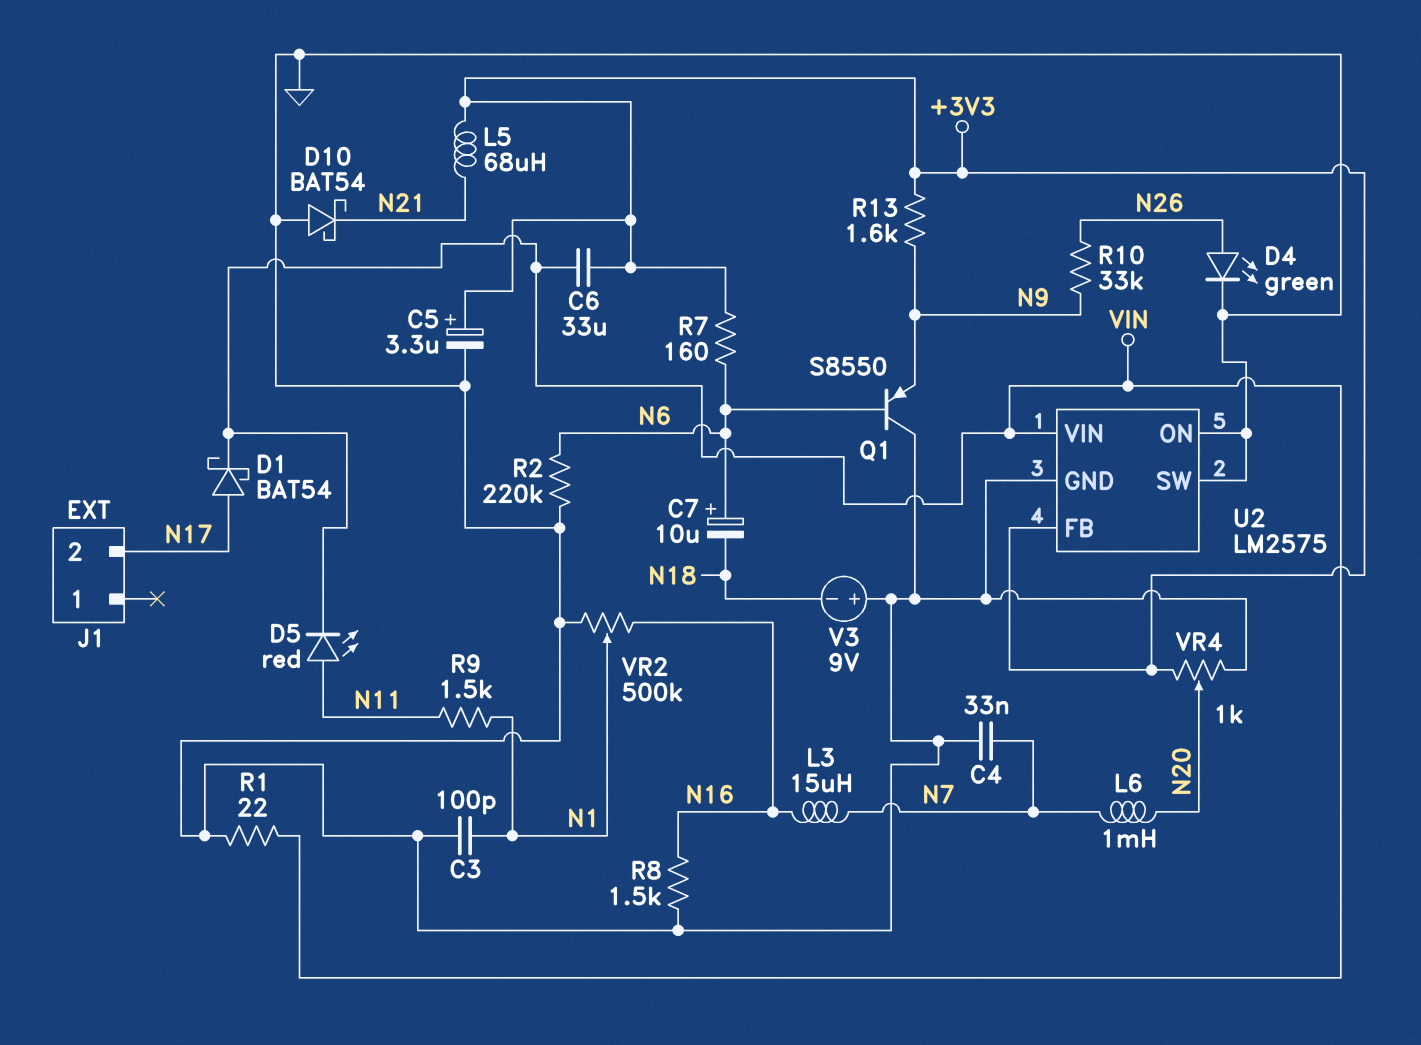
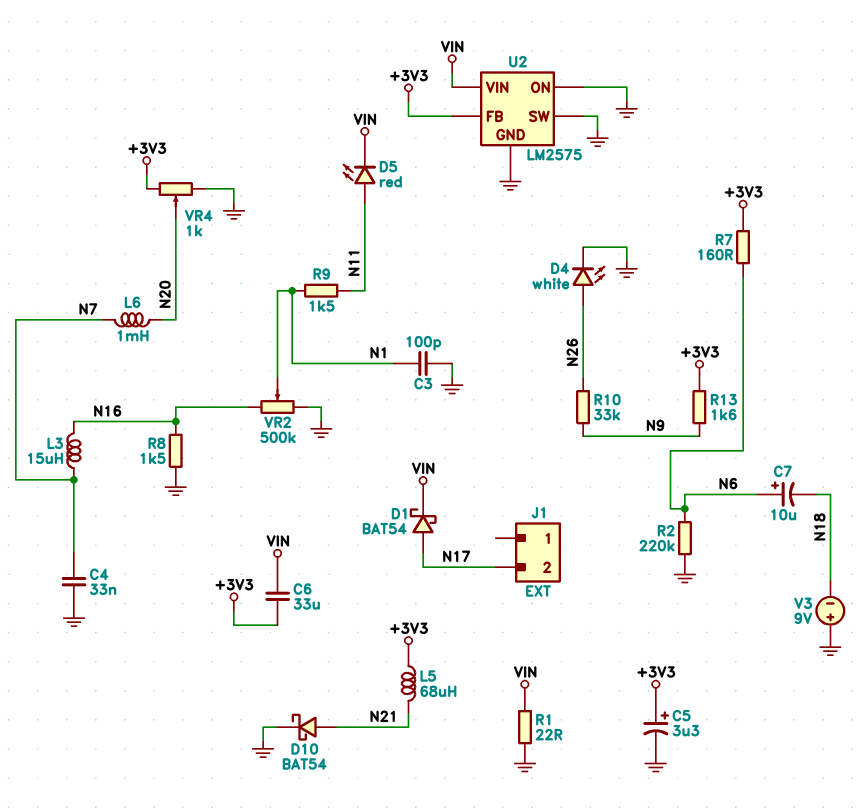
D4: LED green (A N26, K GND) -> LED white (A N26, K GND)
D10: schottky BAT54 (A GND, K N21) -> schottky BAT54 (A N21, K GND)
Q1: PNP S8550 (B N6, C GND, E N9) -> none

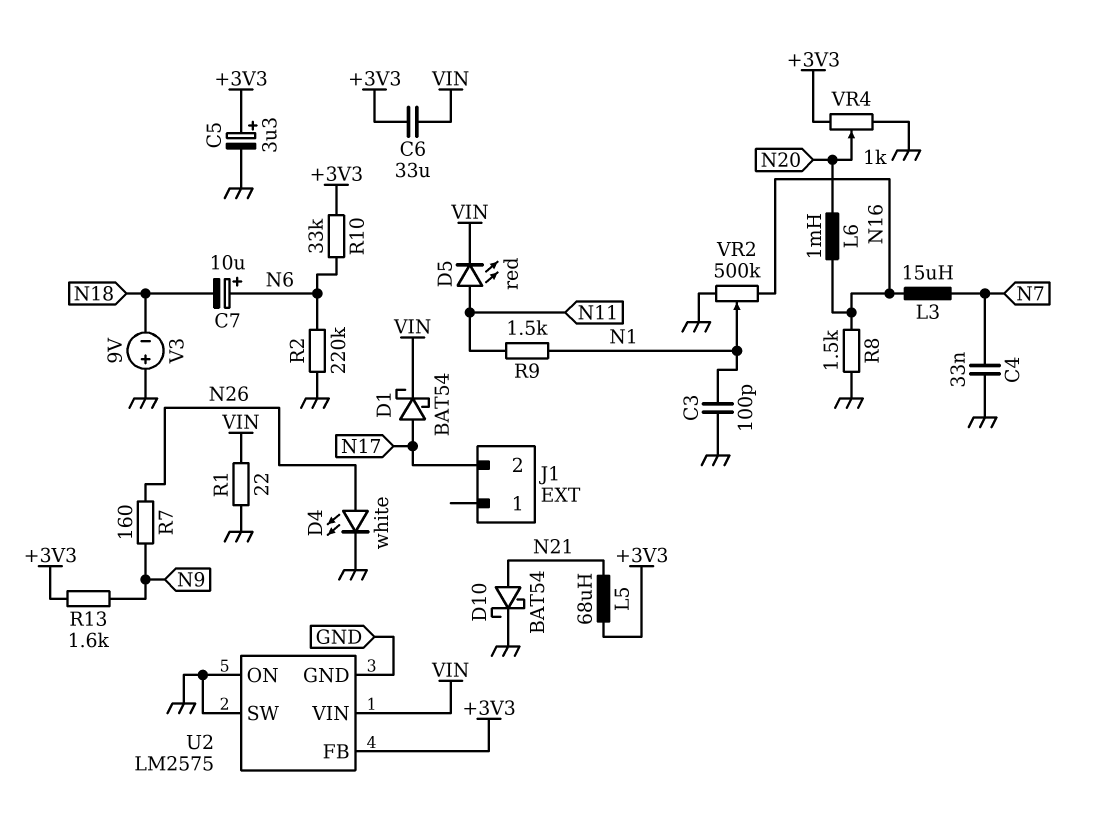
L6: 1mH (N7, N20) -> 1mH (N16, N20)
R7: 160 (+3V3, N6) -> 160 (N9, N26)
R10: 33k (N9, N26) -> 33k (+3V3, N6)

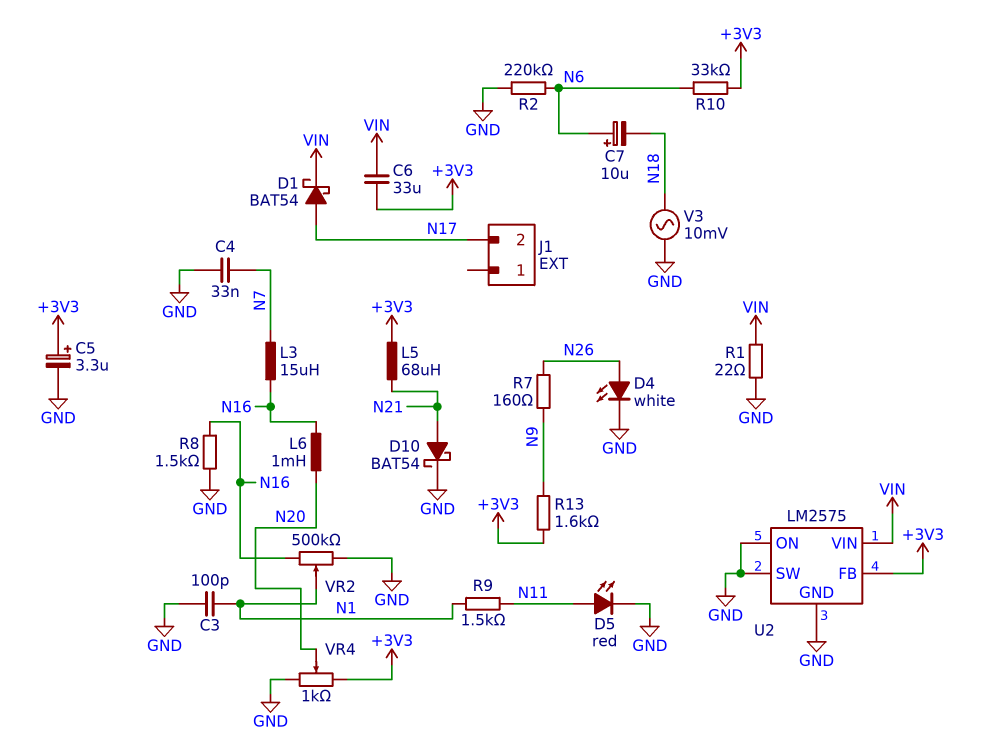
D5: LED red (A N11, K VIN) -> LED red (A N11, K GND)
V3: 9V (plus GND, minus N18) -> AC 10mV (GND, N18)

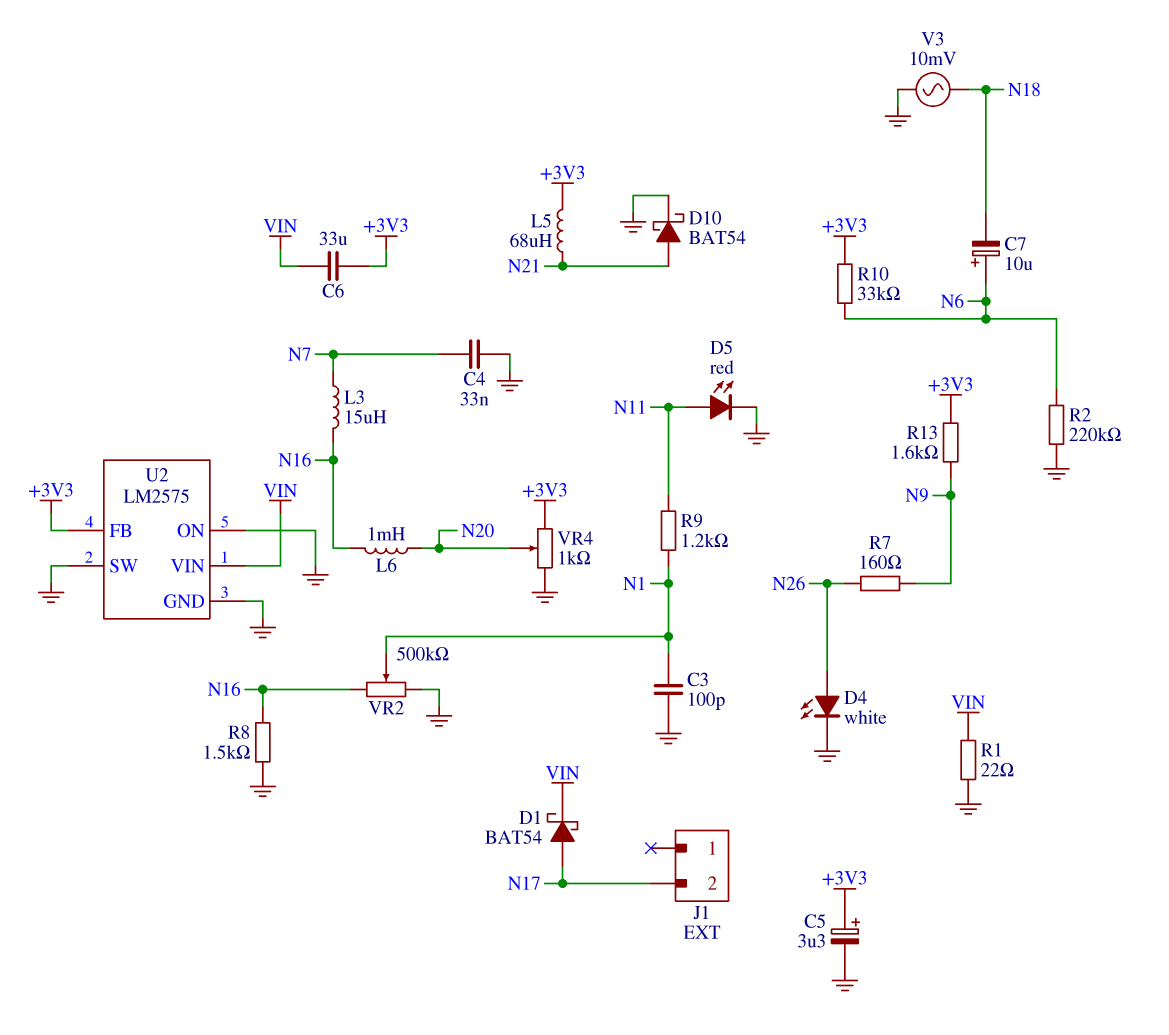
R9: 1.5k (N1, N11) -> 1.2k (N1, N11)

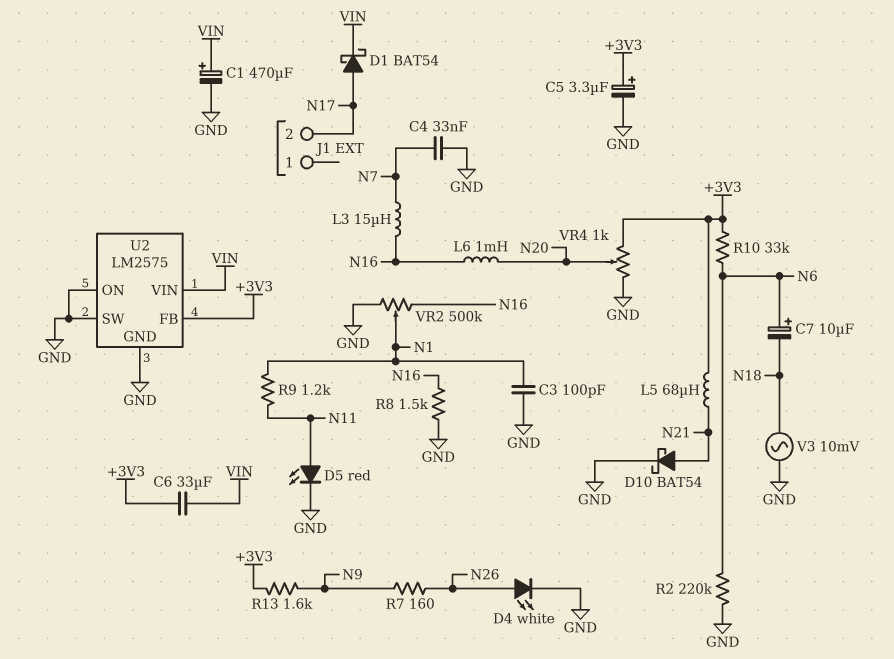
C1: none -> 470uF (plus VIN, minus GND)
R1: 22 (GND, VIN) -> none

